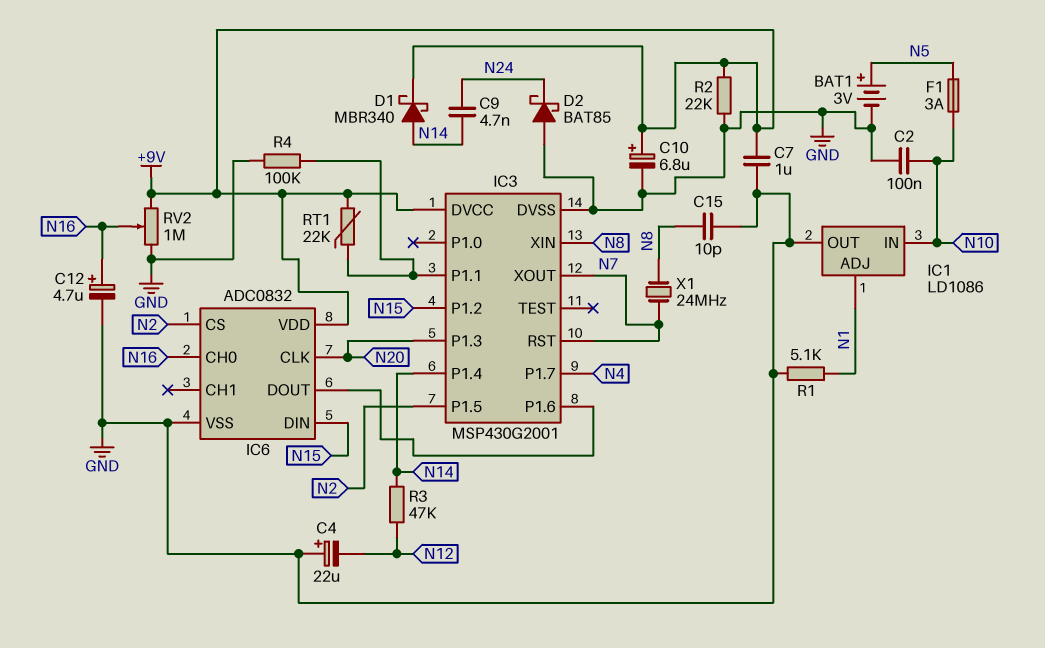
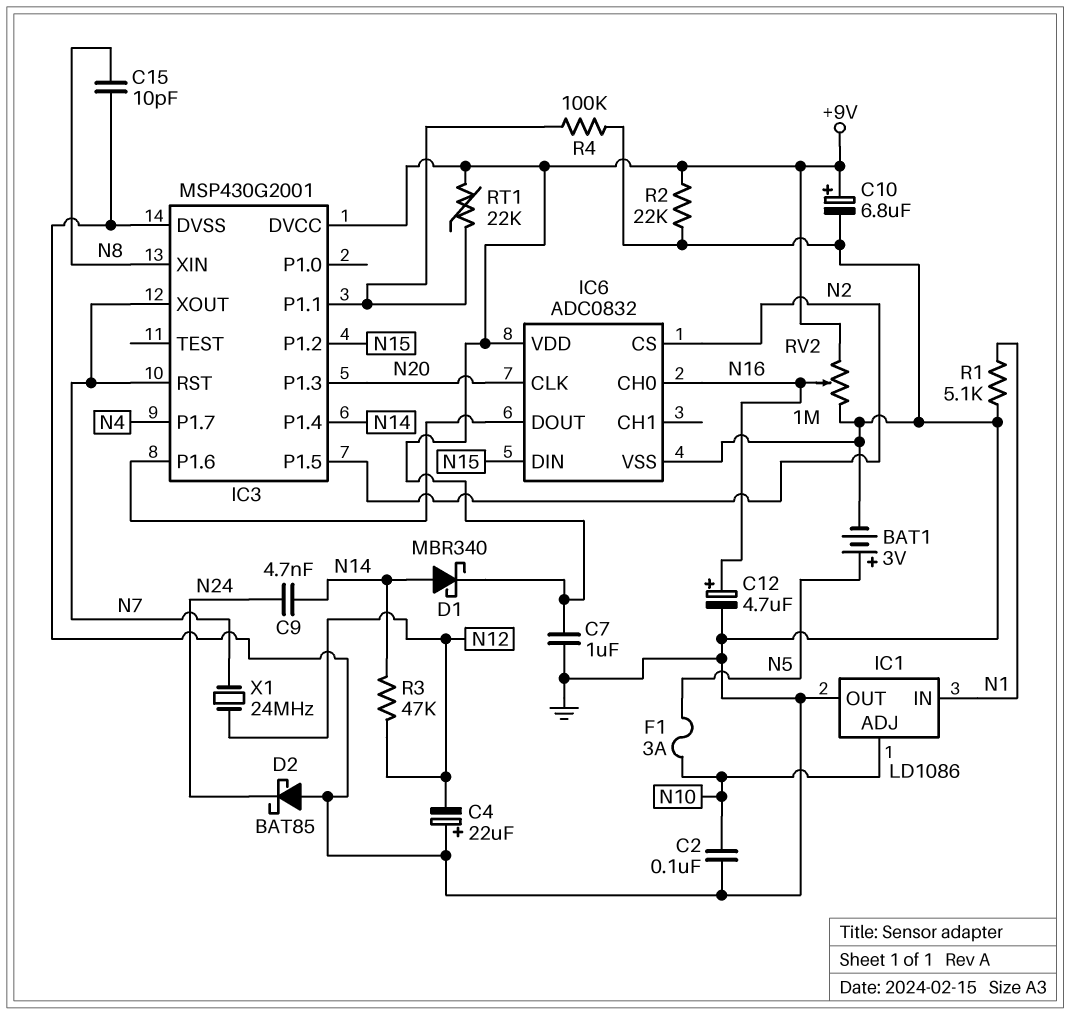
IC1 pin ADJ: N1 -> N10
IC1 pin IN: N10 -> N1
X1: 24MHz (N7, N8) -> 24MHz (N7, N12)

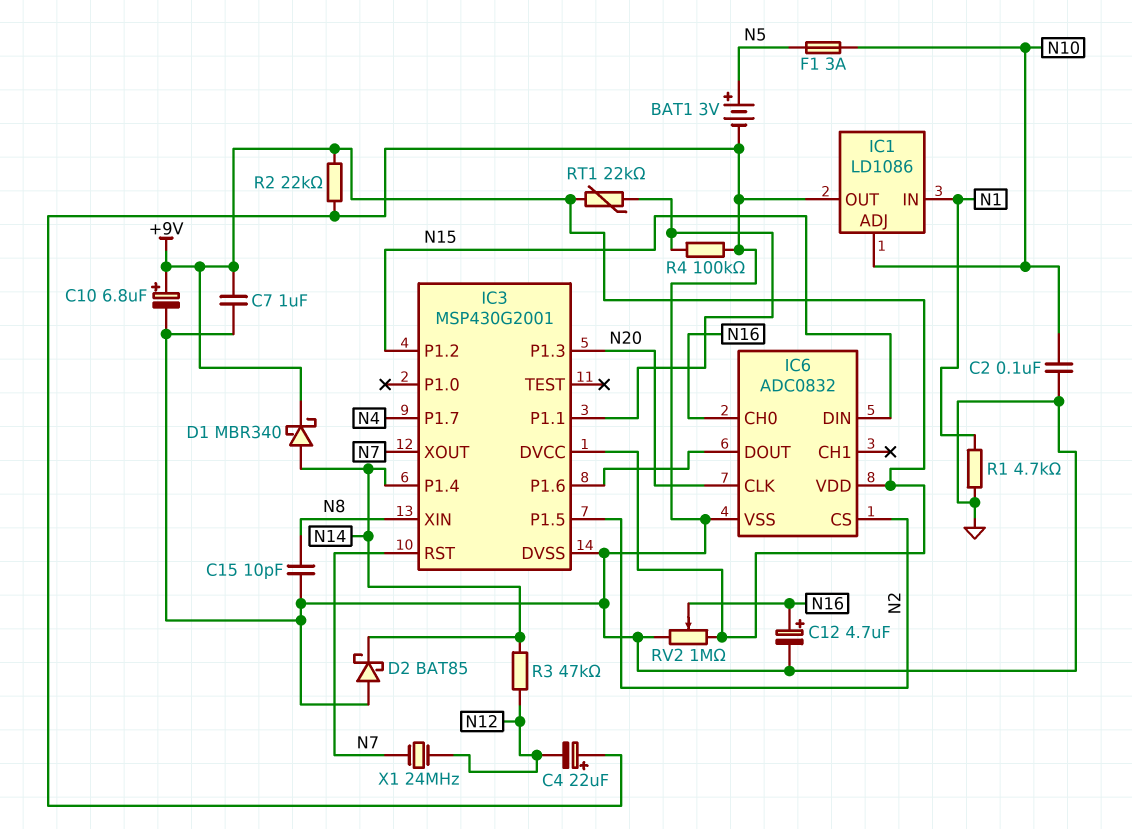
C9: 4.7nF (N14, N24) -> none
D2: schottky BAT85 (A GND, K N24) -> schottky BAT85 (A GND, K N14)
R1: 5.1k (GND, N1) -> 4.7k (GND, N1)

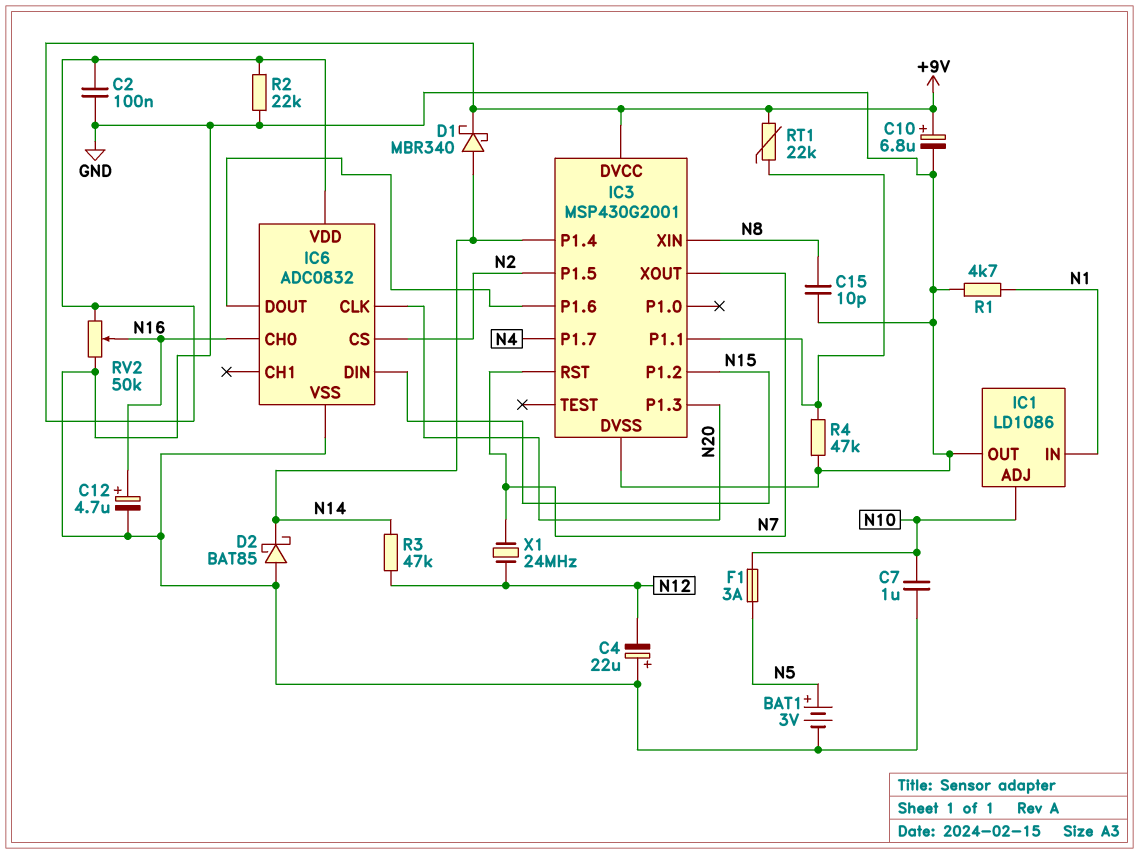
C2: 100nF (GND, N10) -> 100nF (+9V, GND)
C7: 1uF (+9V, GND) -> 1uF (GND, N10)
R4: 100k (GND, IC3/P1.1) -> 47k (GND, IC3/P1.1)
RV2: 1M (+9V, GND, wiper N16) -> 50k (+9V, GND, wiper N16)

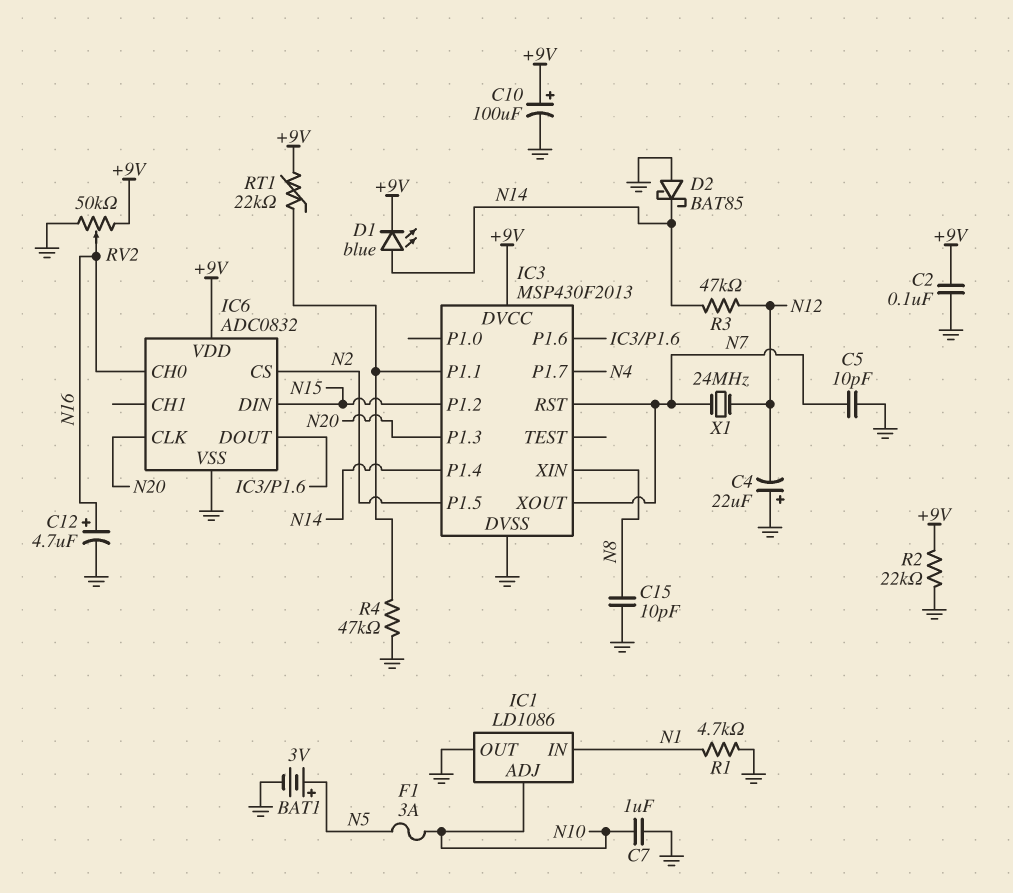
C5: none -> 10pF (GND, N7)
C10: 6.8uF (plus +9V, minus GND) -> 100uF (plus +9V, minus GND)
D1: schottky MBR340 (A N14, K +9V) -> LED blue (A N14, K +9V)
IC3: MSP430G2001 -> MSP430F2013

